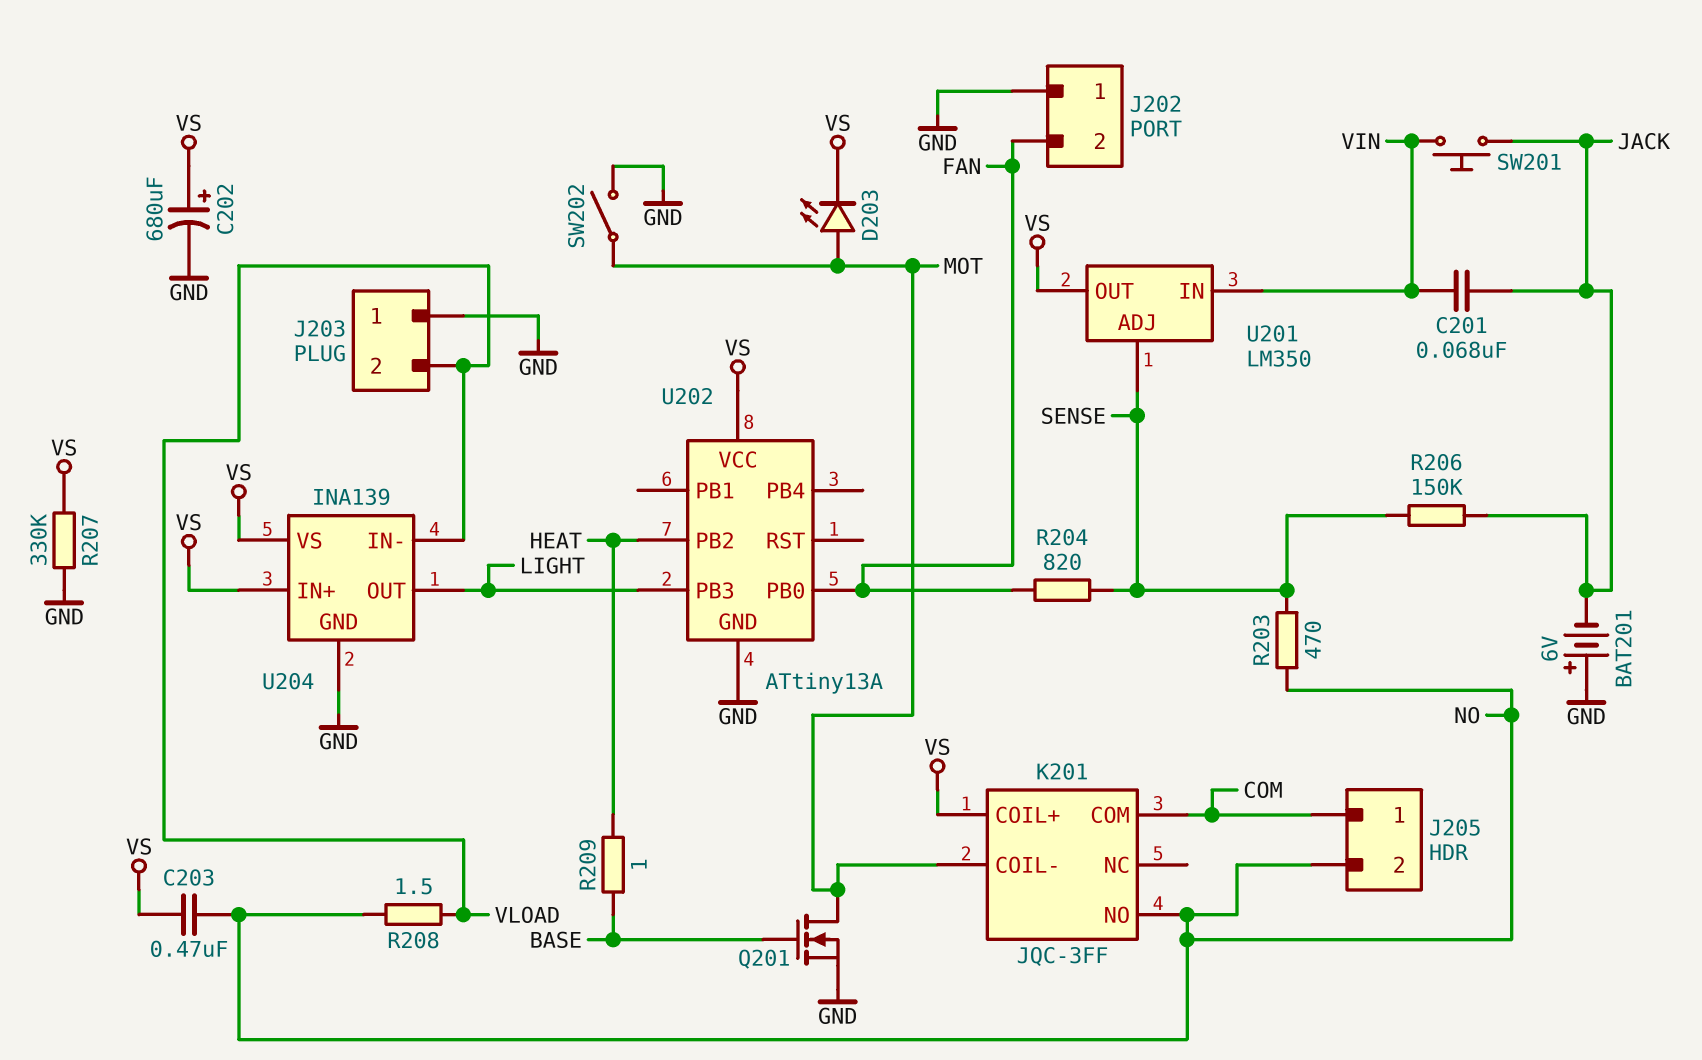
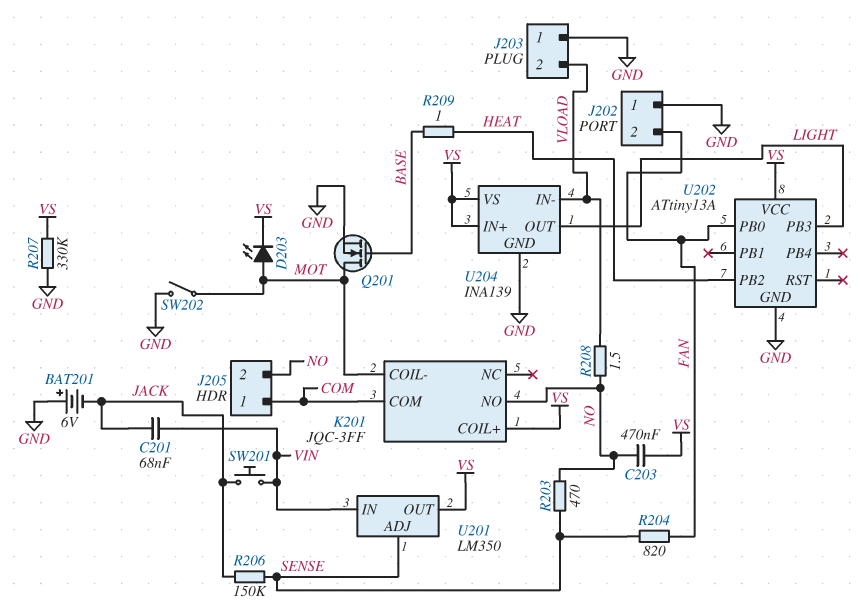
C202: 680uF (plus VS, minus GND) -> none

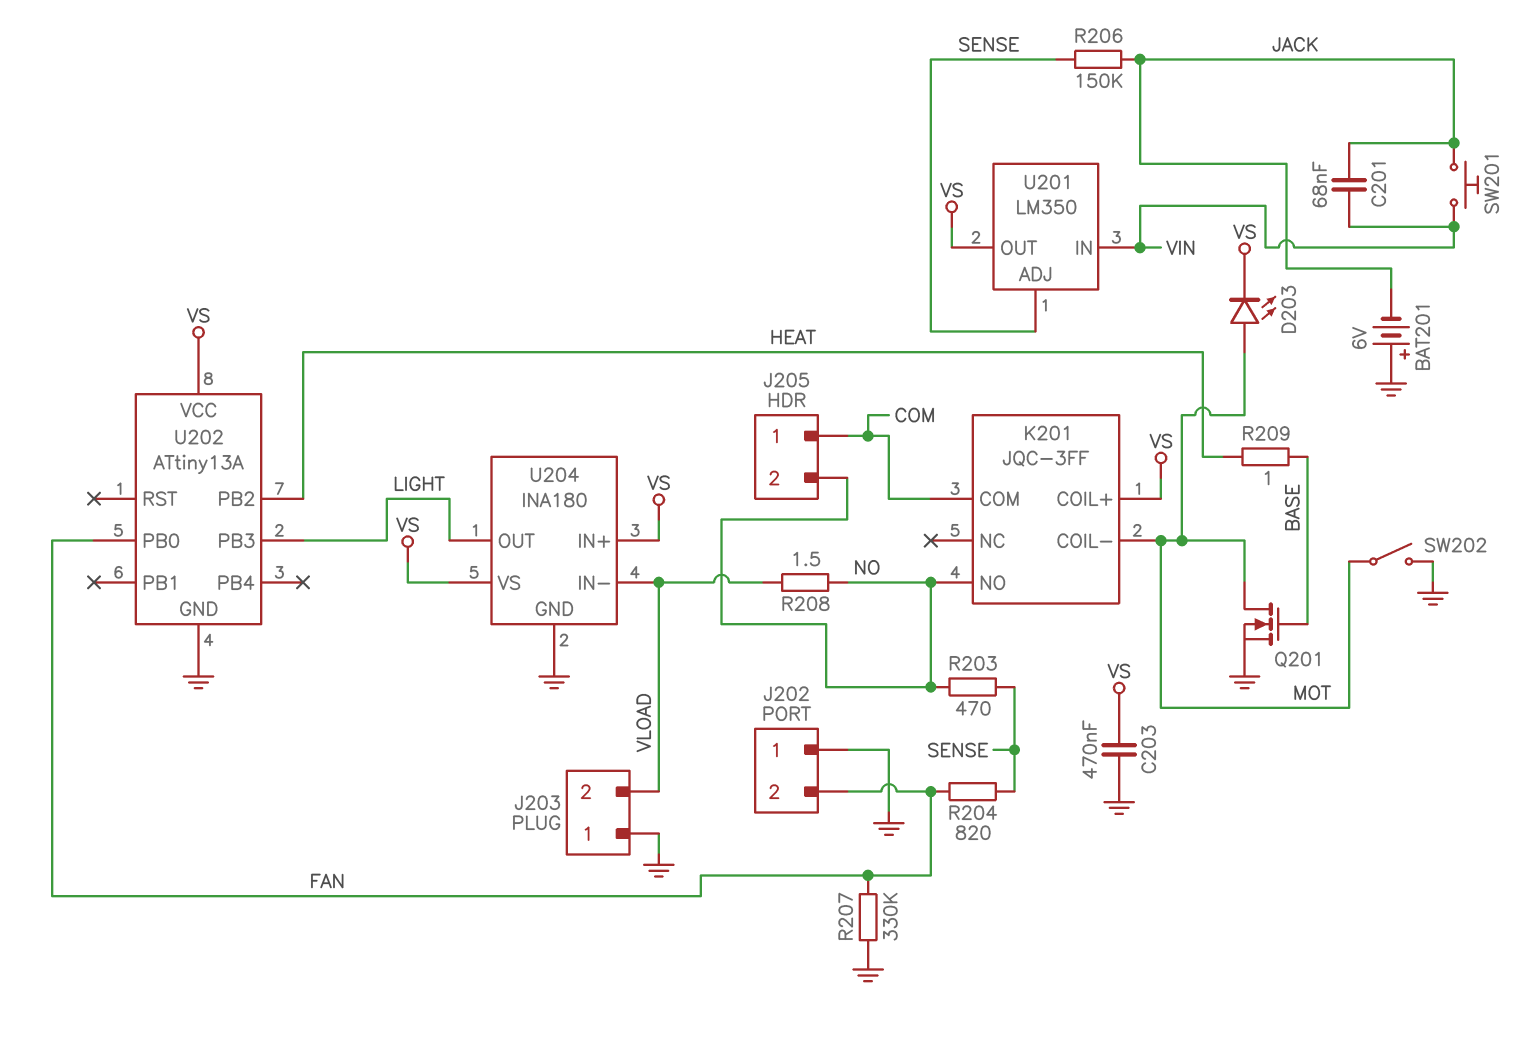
C203: 470nF (NO, VS) -> 470nF (GND, VS)
R207: 330k (GND, VS) -> 330k (FAN, GND)
U204: INA139 -> INA180

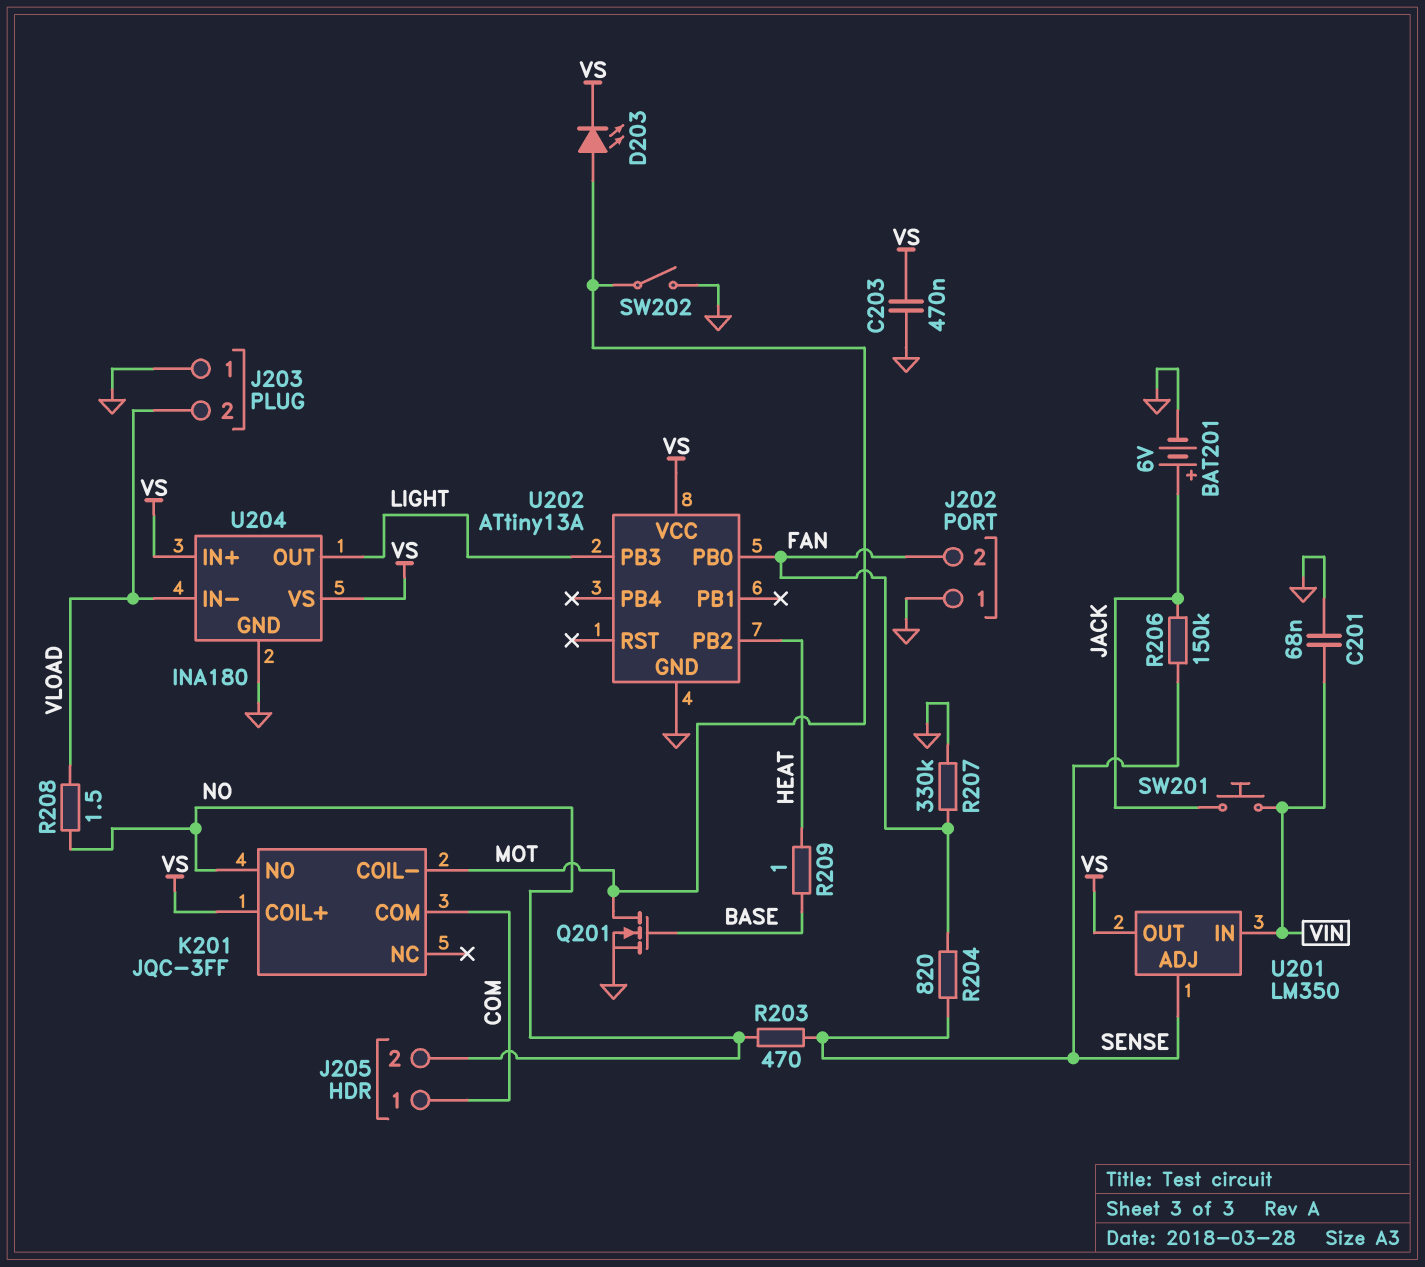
BAT201: 6V (plus GND, minus JACK) -> 6V (plus JACK, minus GND)
C201: 68nF (JACK, VIN) -> 68nF (GND, VIN)

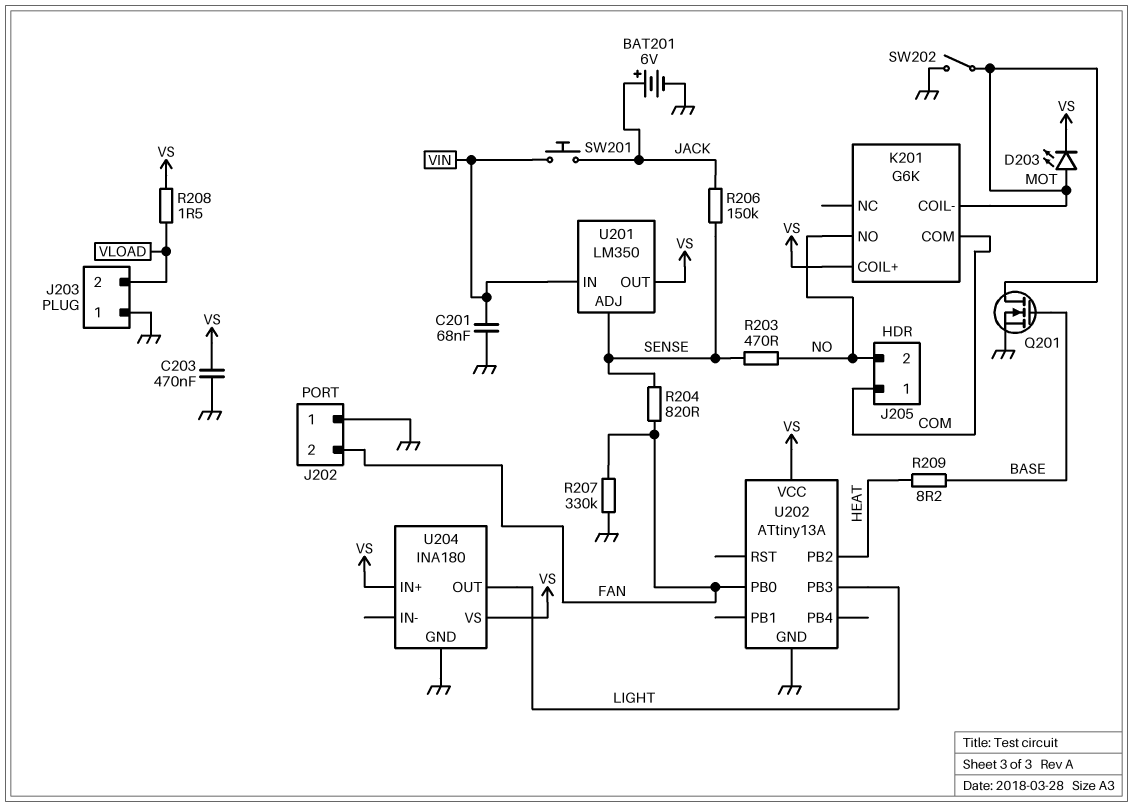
K201: JQC-3FF -> G6K
R208: 1.5 (NO, VLOAD) -> 1.5 (VLOAD, VS)
R209: 1 (BASE, HEAT) -> 8.2 (BASE, HEAT)
U204 pin IN-: VLOAD -> none

